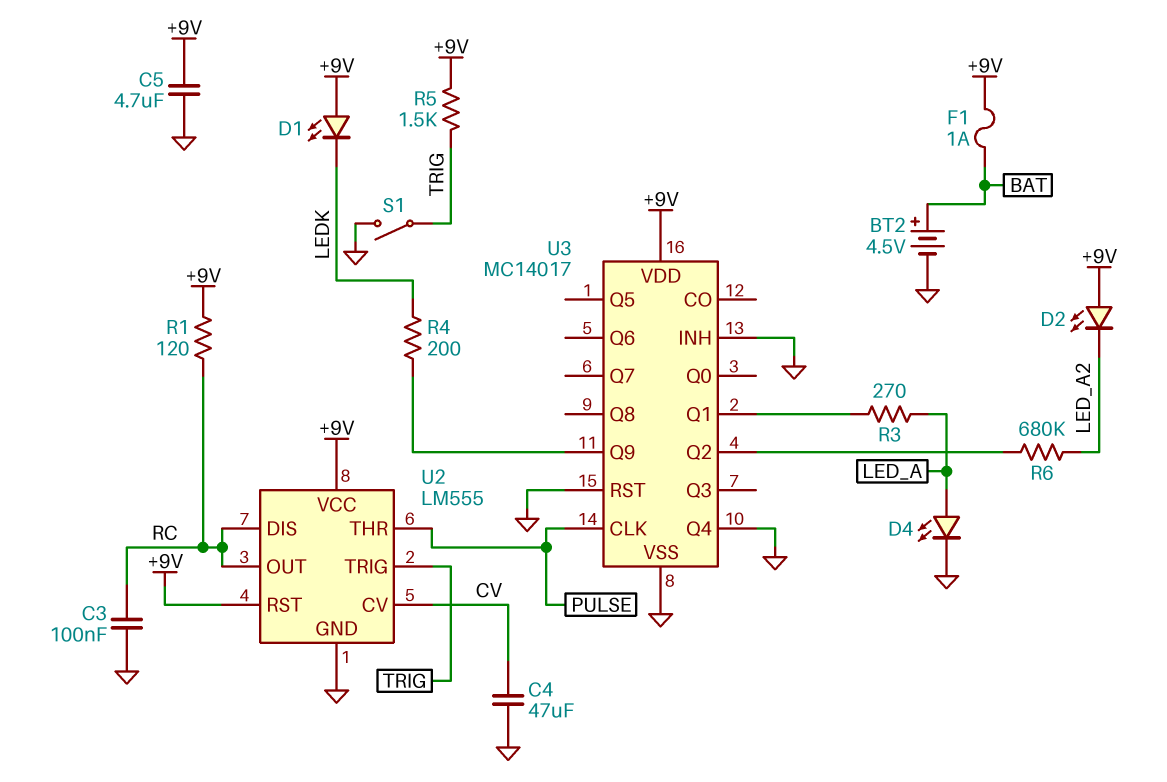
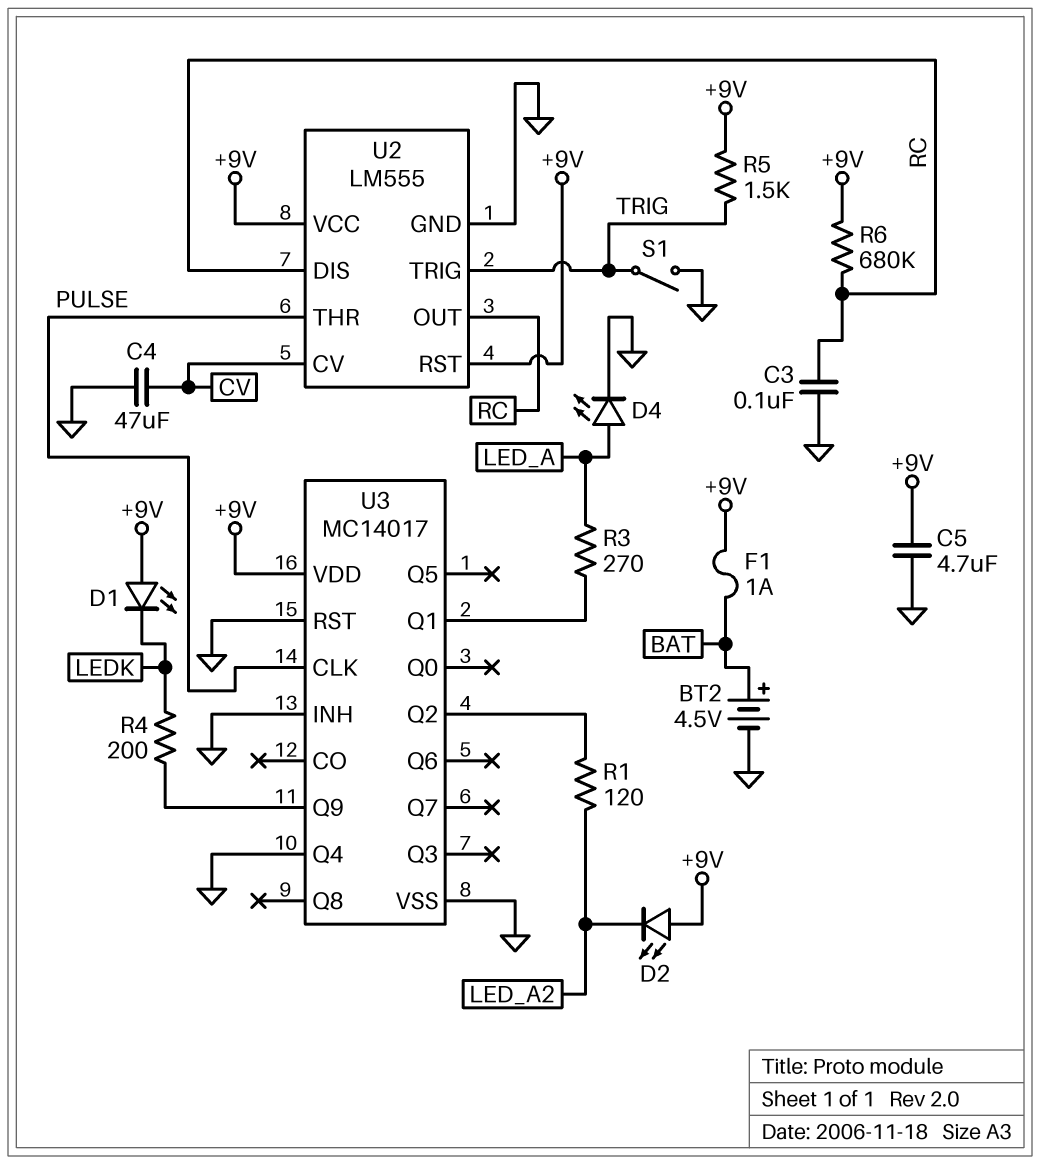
R1: 120 (+9V, RC) -> 120 (LED_A2, U3/Q2)
R6: 680k (LED_A2, U3/Q2) -> 680k (+9V, RC)

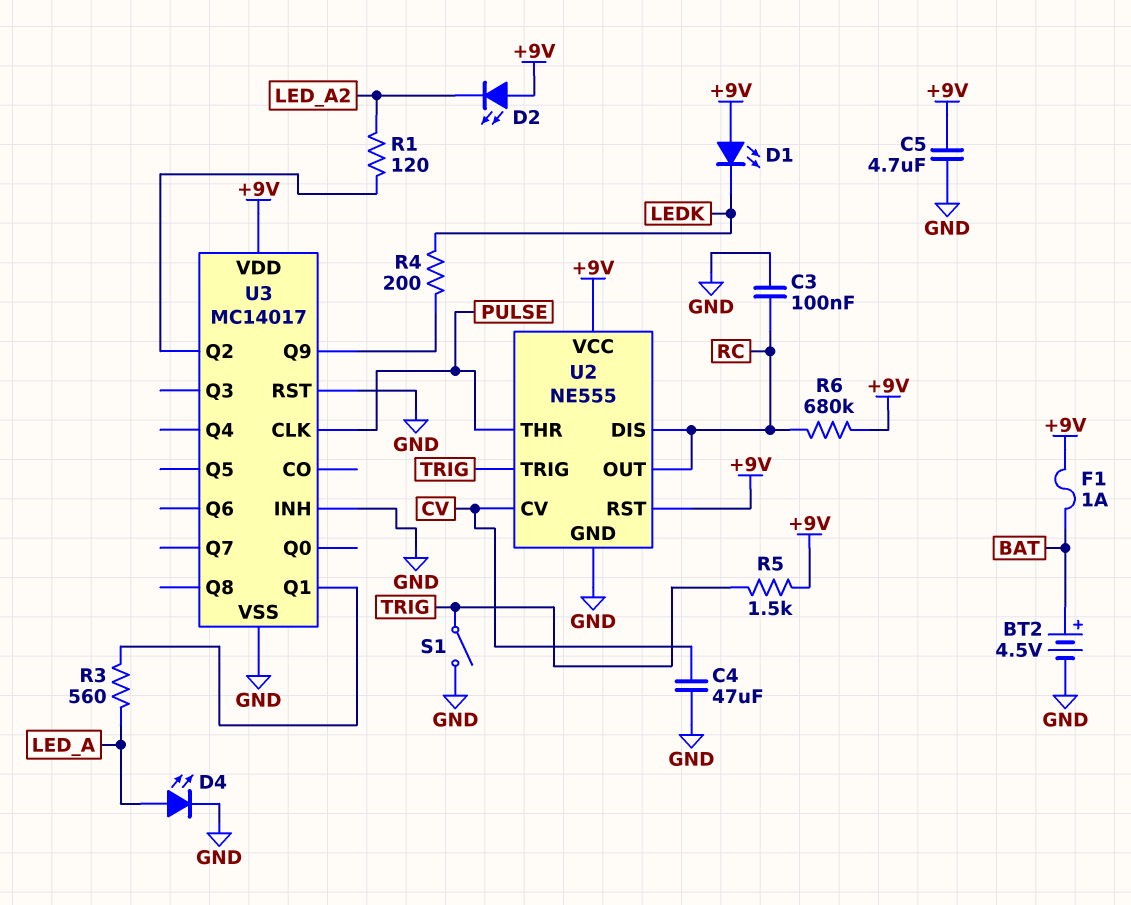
R3: 270 (LED_A, U3/Q1) -> 560 (LED_A, U3/Q1)
U2: LM555 -> NE555
U3 pin Q4: GND -> none

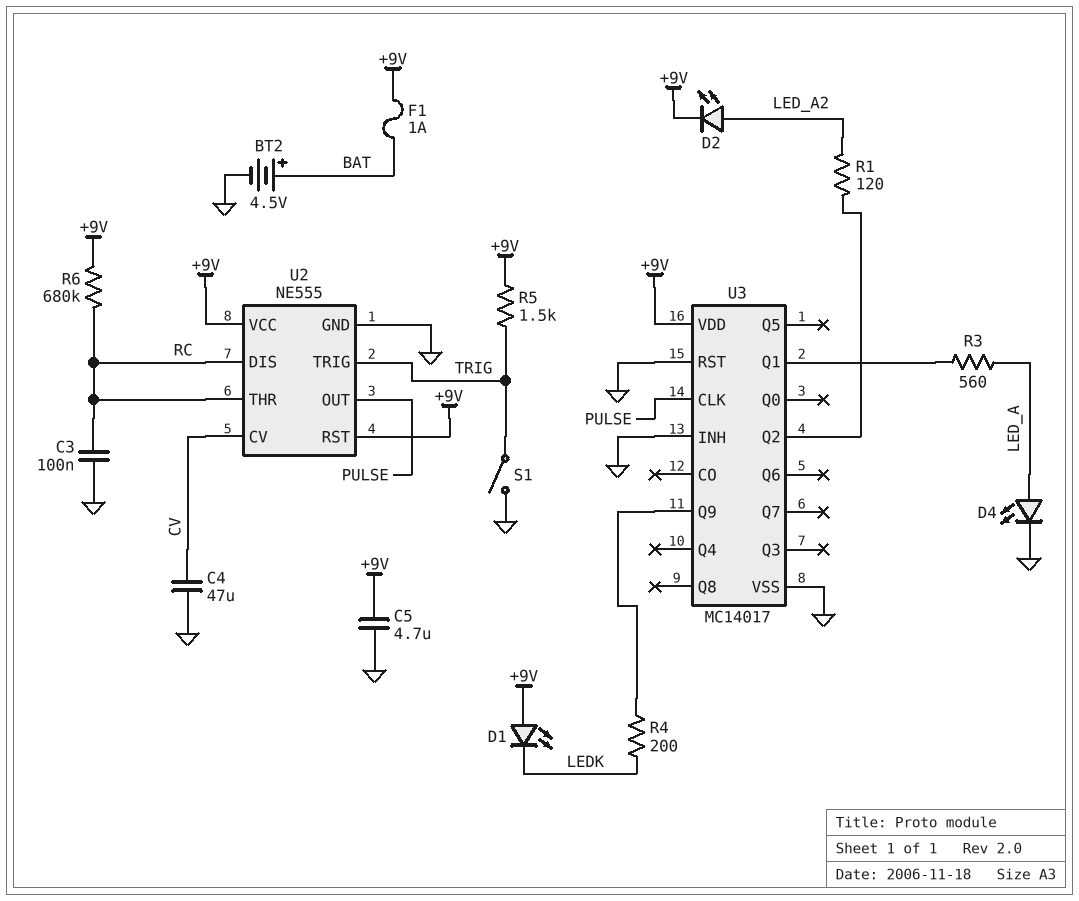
D2: LED (A +9V, K LED_A2) -> LED (A LED_A2, K +9V)
U2 pin OUT: RC -> PULSE
U2 pin THR: PULSE -> RC

